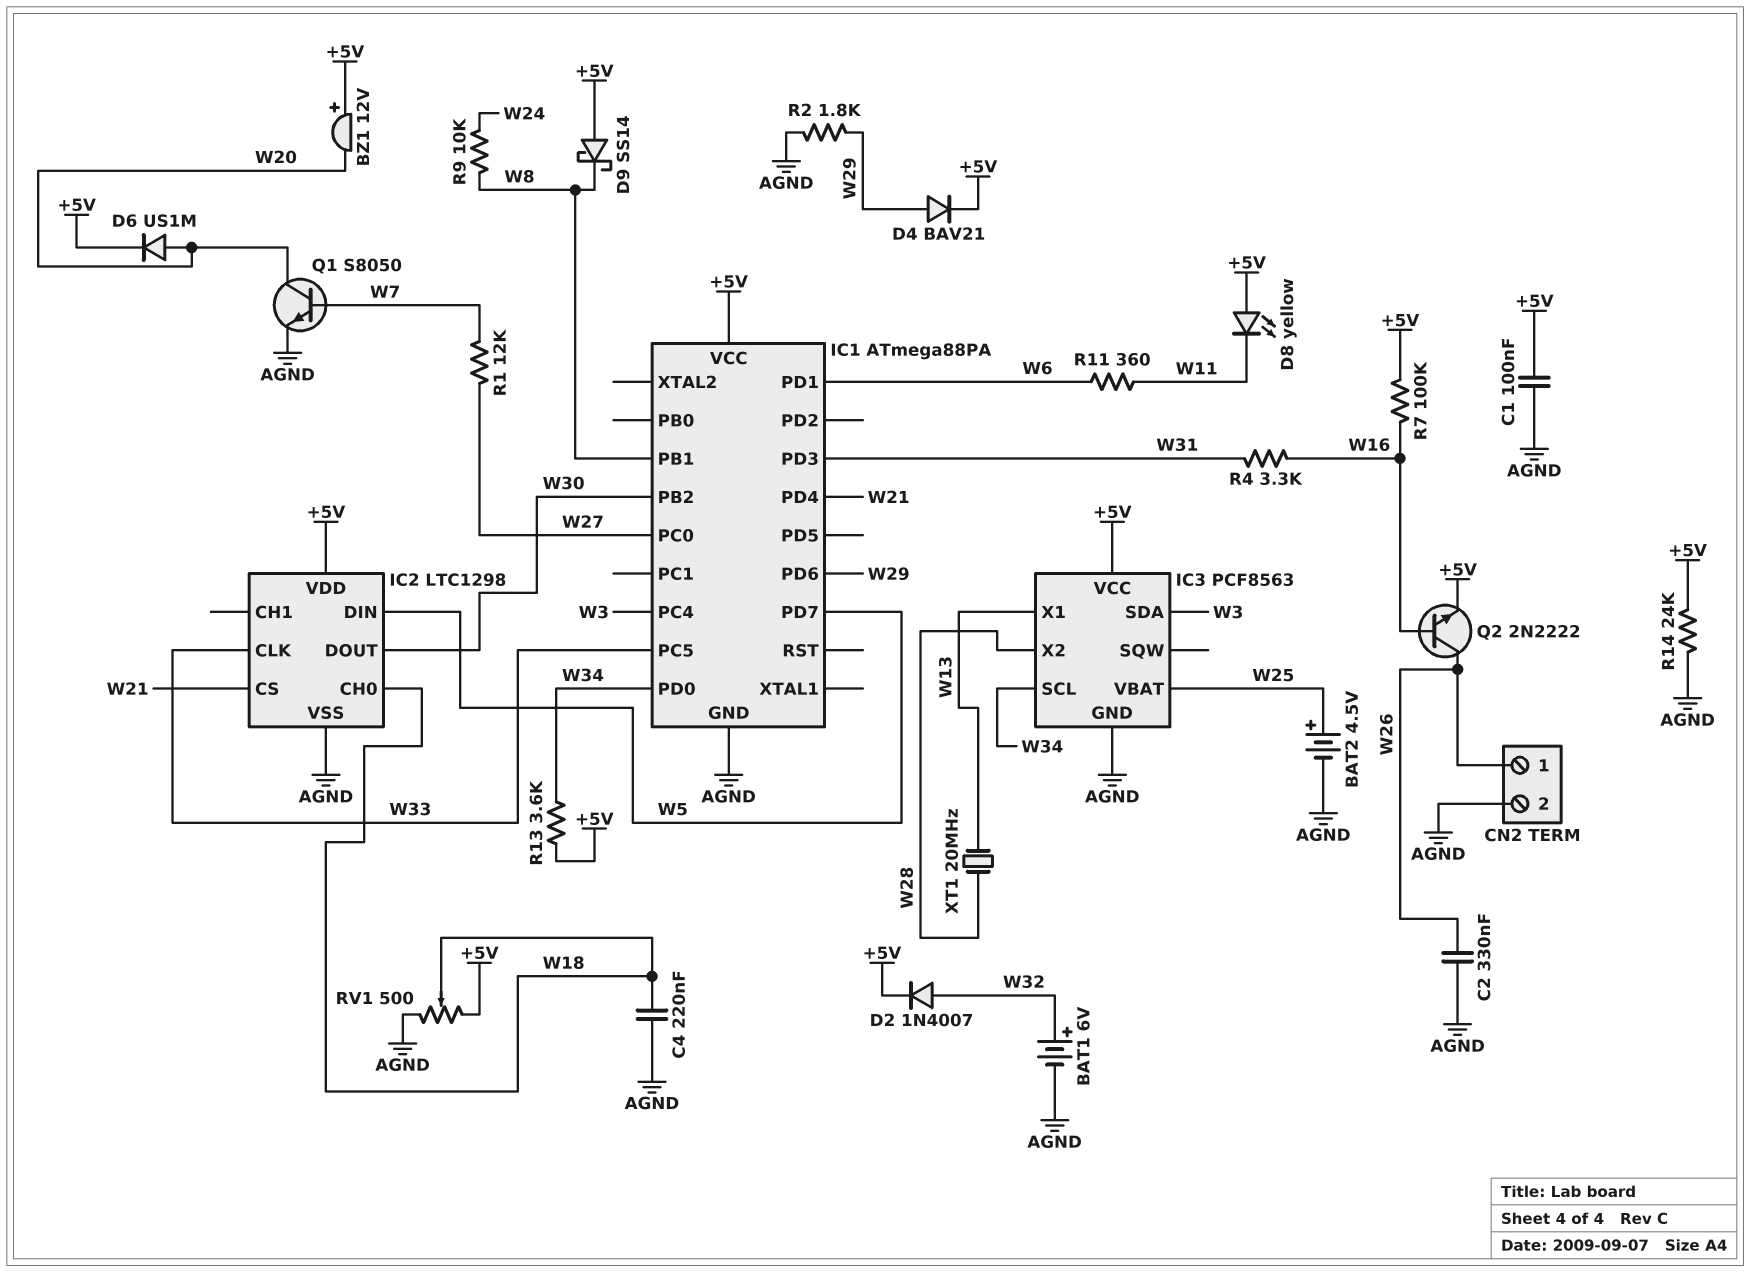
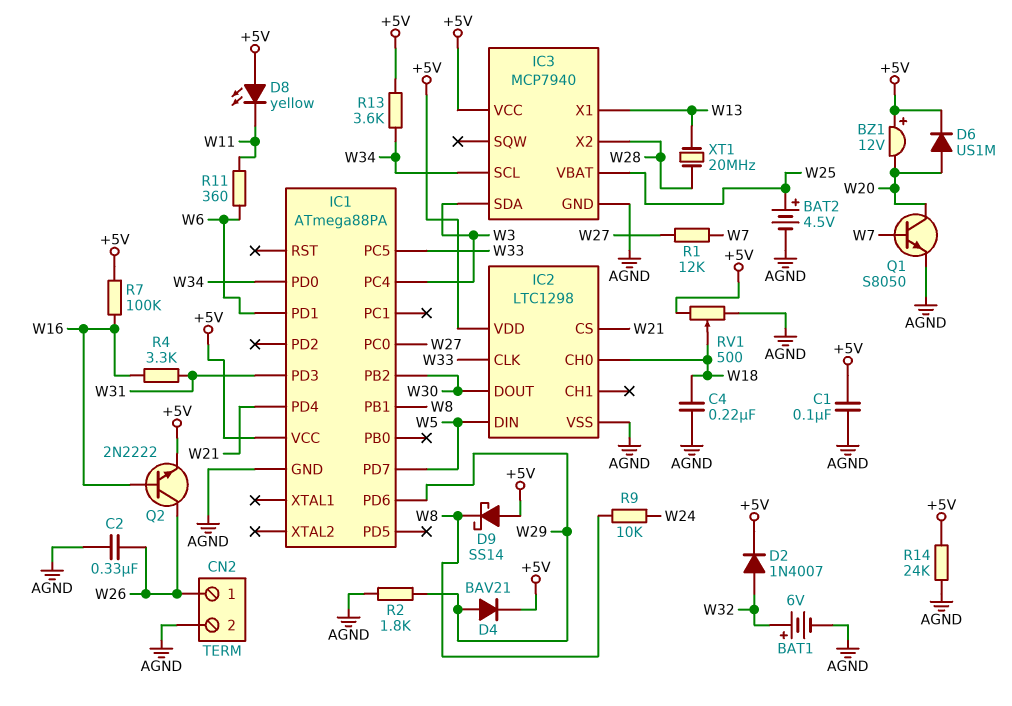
IC3: PCF8563 -> MCP7940

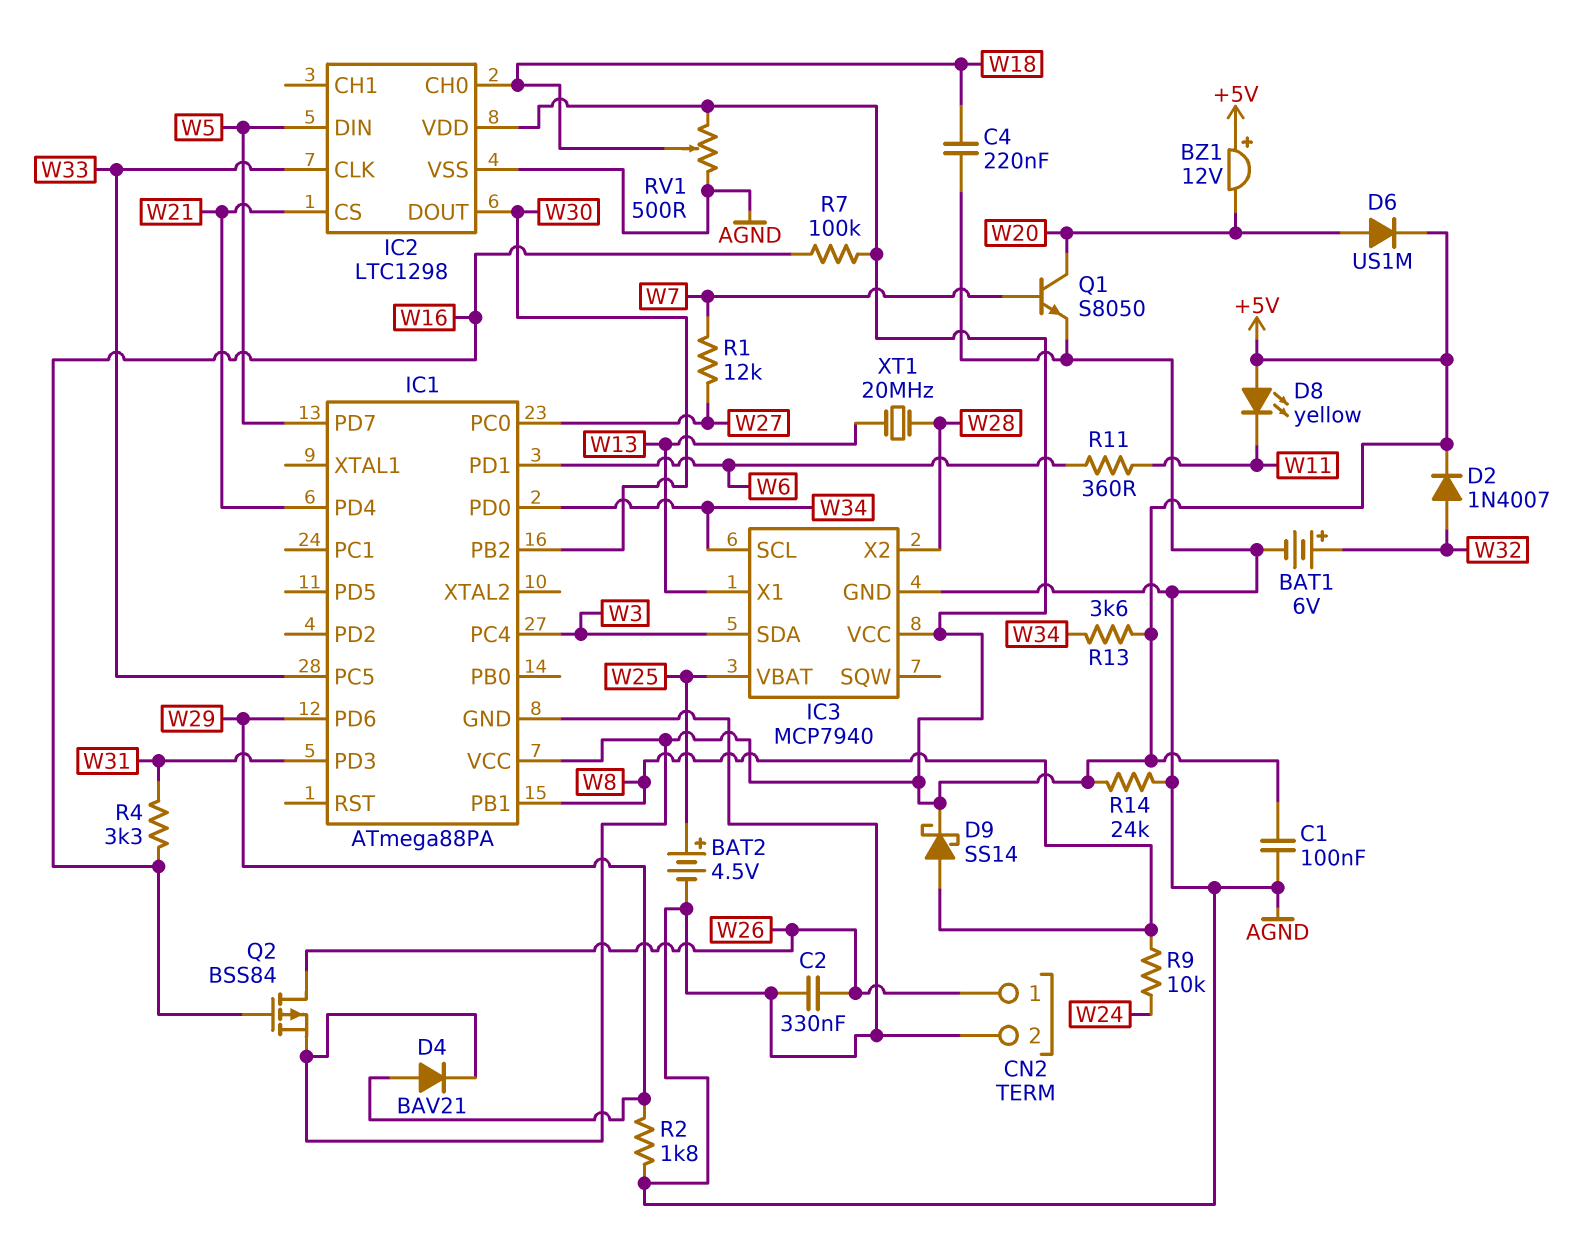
D9: schottky SS14 (A +5V, K W8) -> schottky SS14 (A W8, K +5V)
Q2: NPN 2N2222 (B W16, C W26, E +5V) -> PMOS BSS84 (G W16, D W26, S +5V)

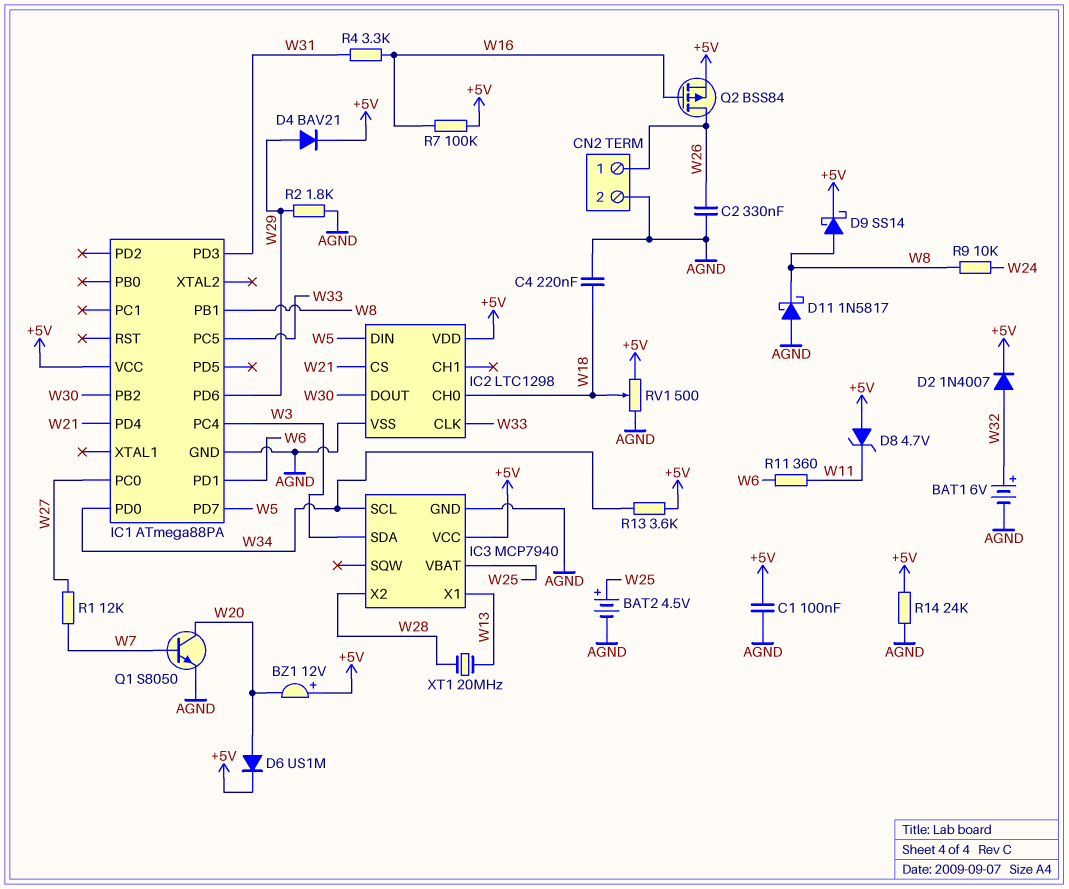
D8: LED yellow (A +5V, K W11) -> zener 4.7V (A +5V, K W11)
D11: none -> schottky 1N5817 (A AGND, K W8)

